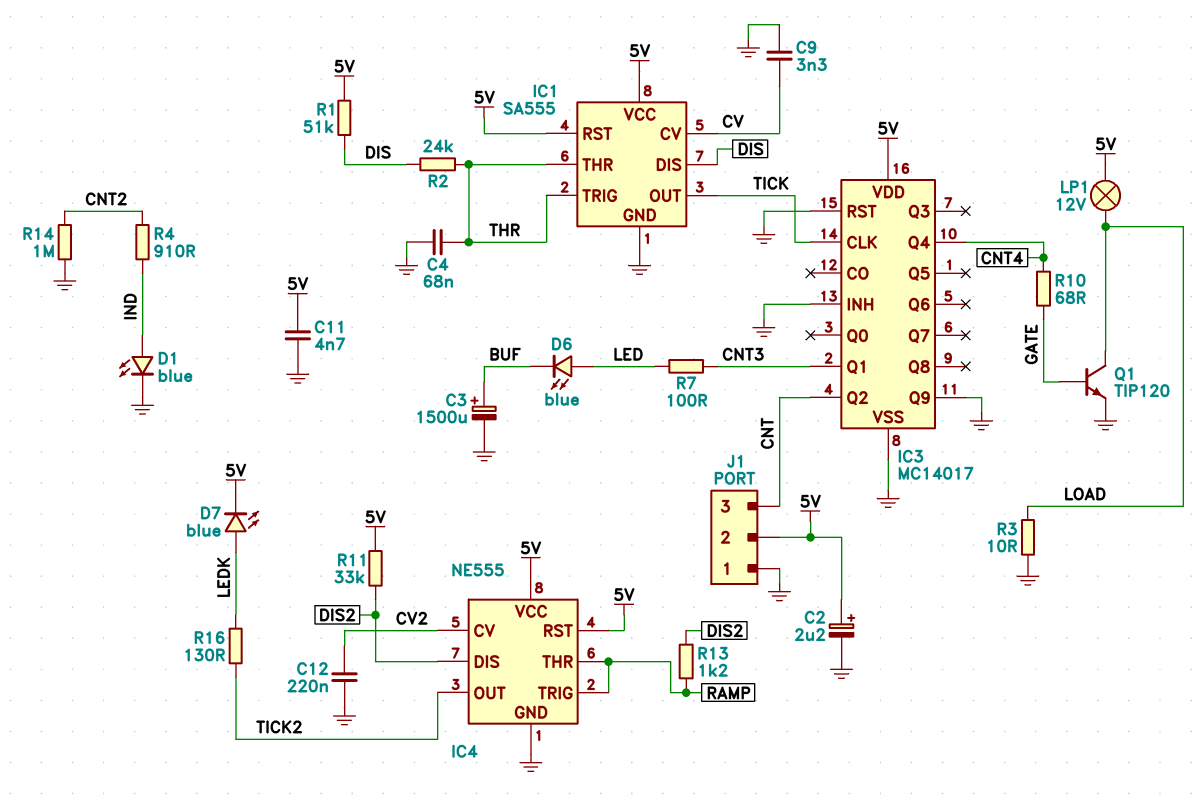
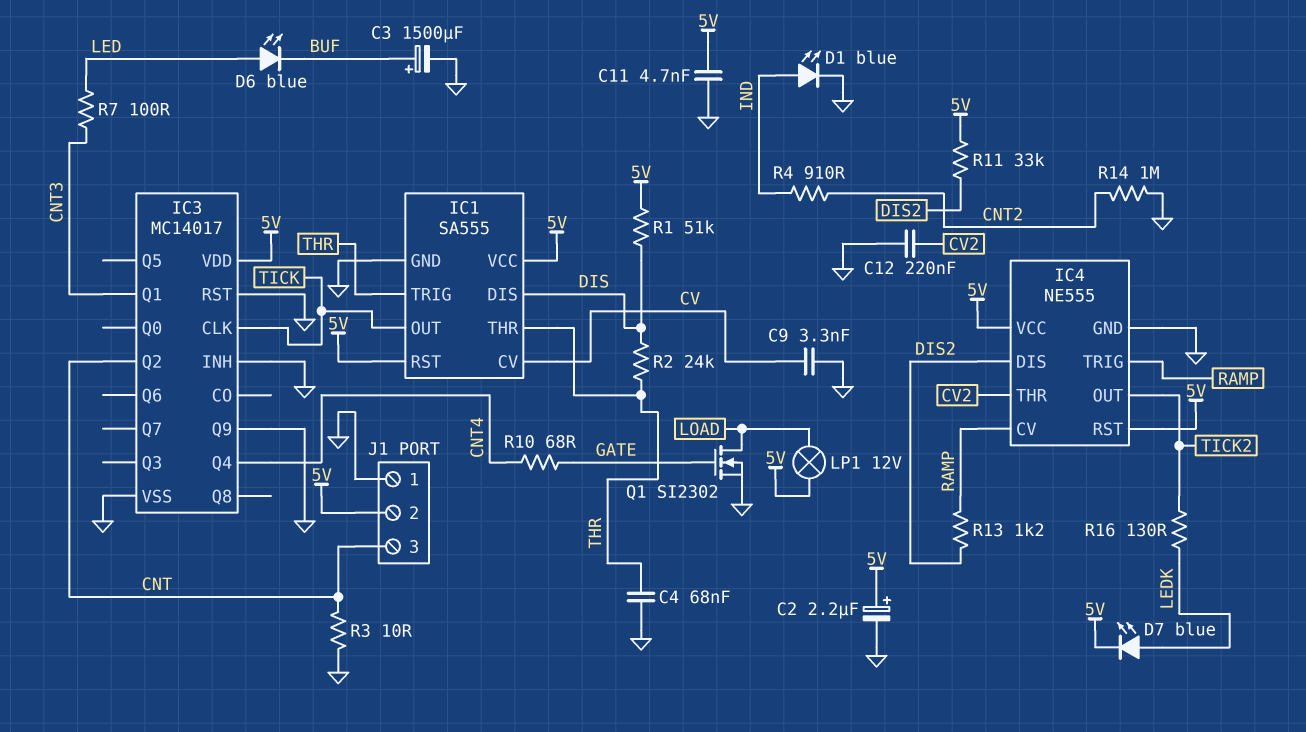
IC4 pin CV: CV2 -> RAMP
IC4 pin THR: RAMP -> CV2
Q1: NPN TIP120 (B GATE, C LOAD, E GND) -> NMOS SI2302 (G GATE, D LOAD, S GND)
R3: 10 (GND, LOAD) -> 10 (CNT, GND)

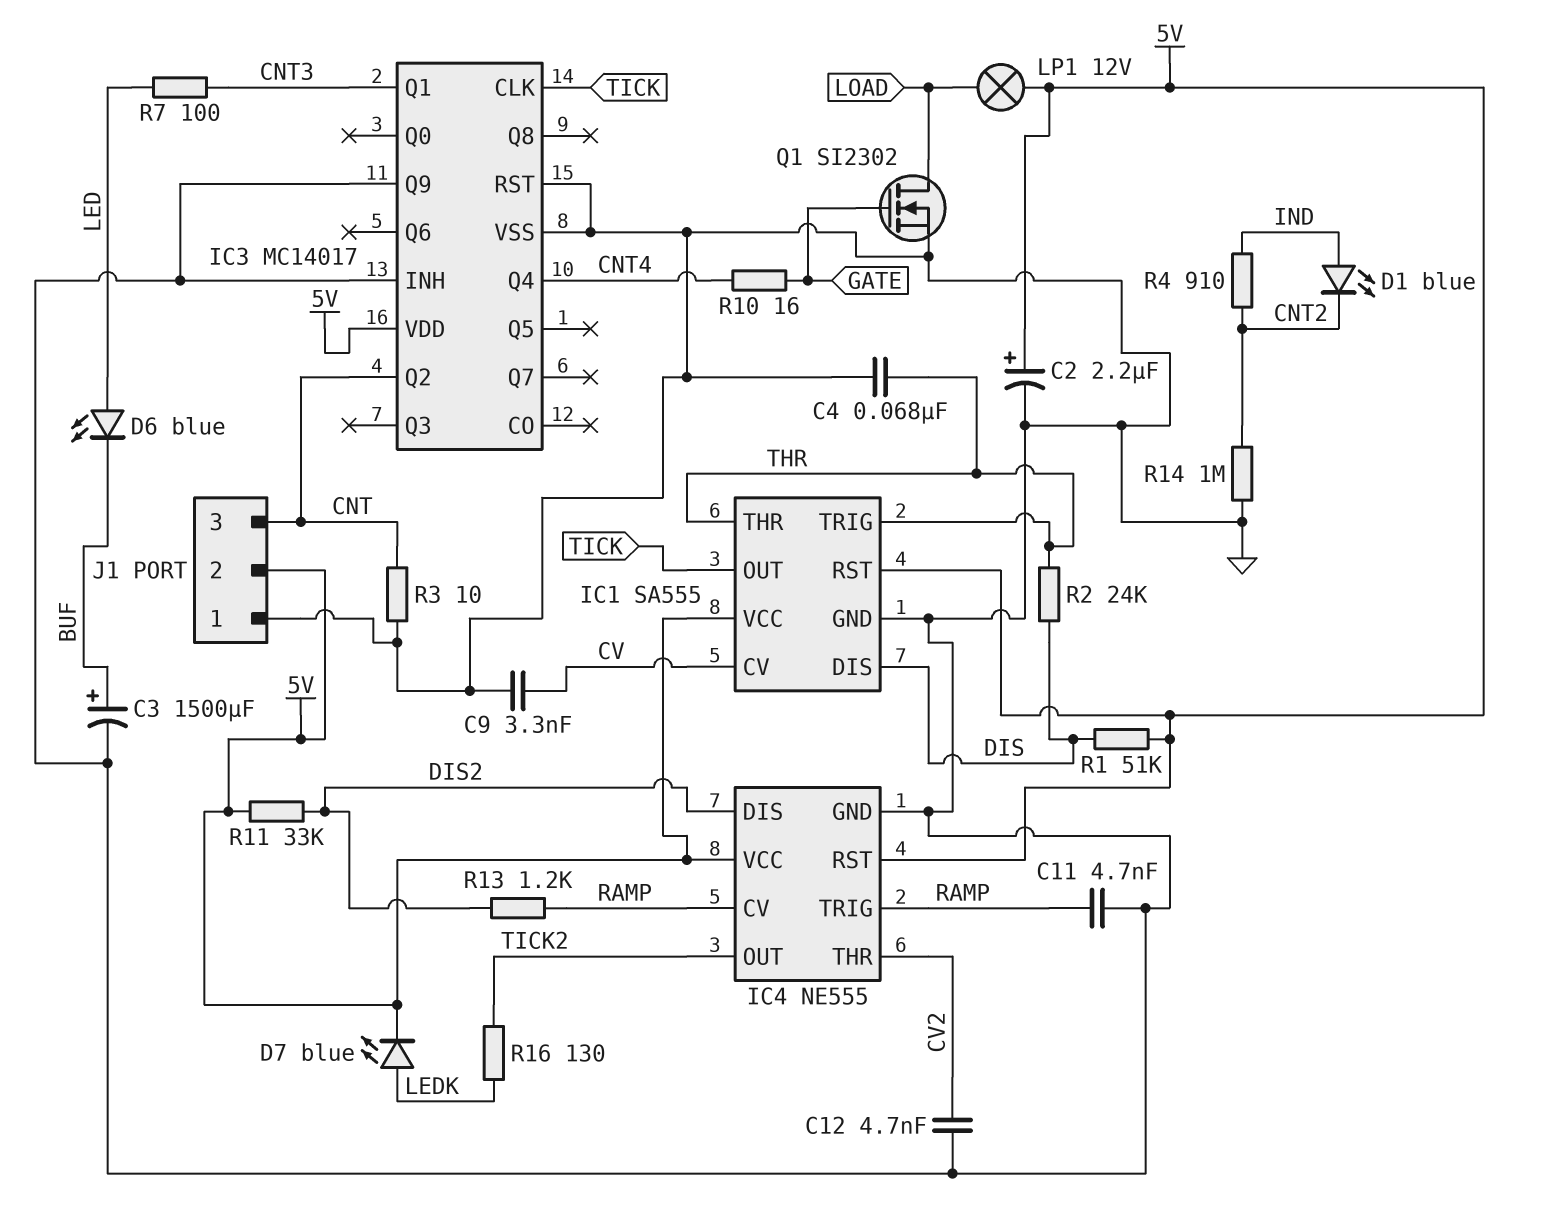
C11: 4.7nF (5V, GND) -> 4.7nF (GND, RAMP)
C12: 220nF (CV2, GND) -> 4.7nF (CV2, GND)
D1: LED blue (A IND, K GND) -> LED blue (A IND, K CNT2)
R10: 68 (CNT4, GATE) -> 16 (CNT4, GATE)

